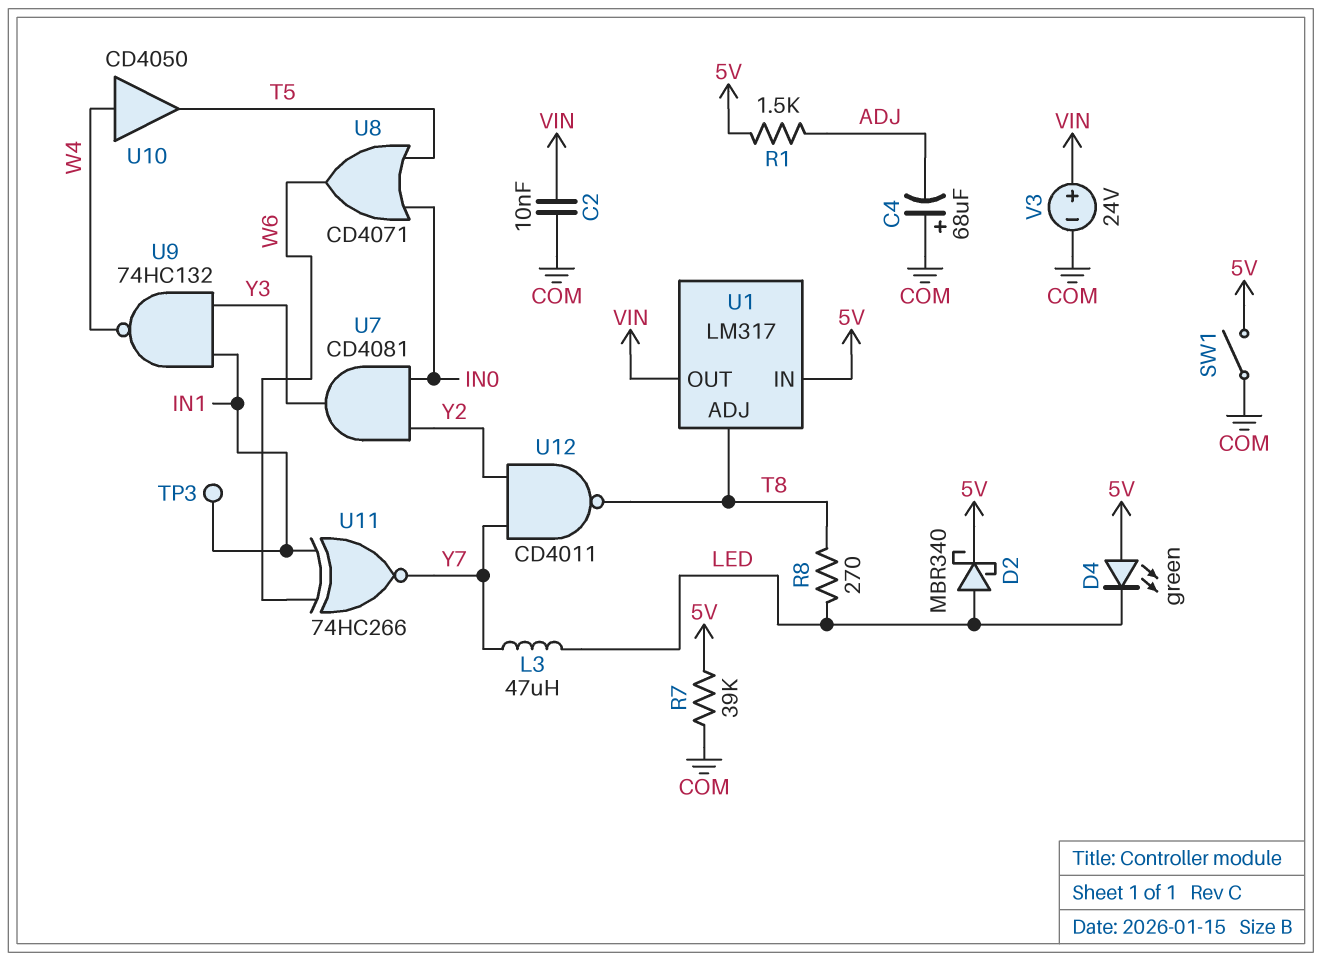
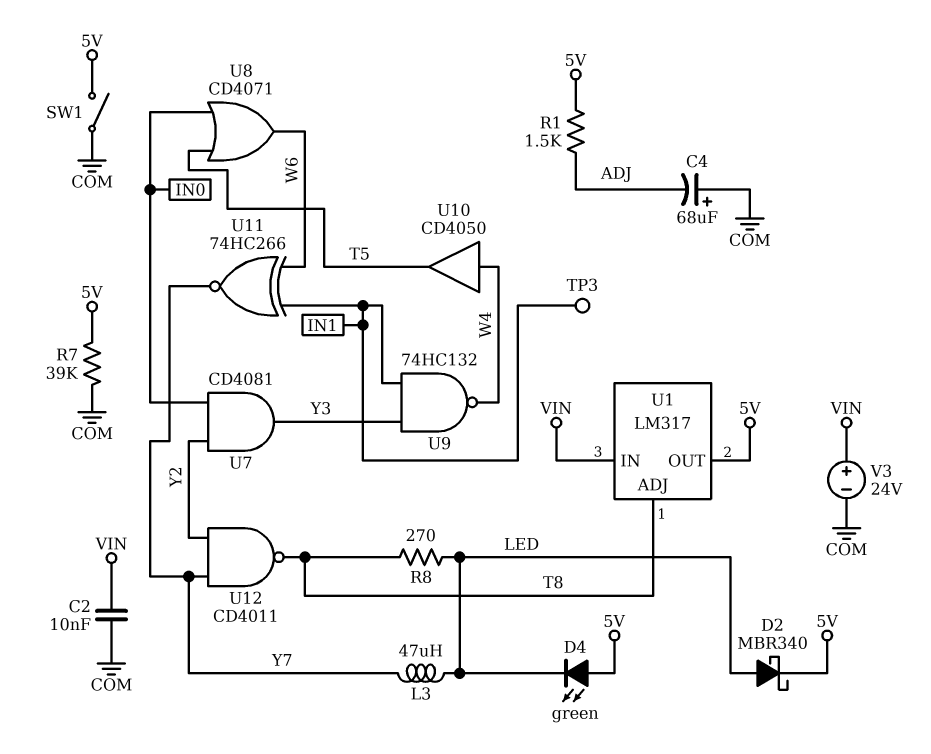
U1 pin IN: 5V -> VIN
U1 pin OUT: VIN -> 5V

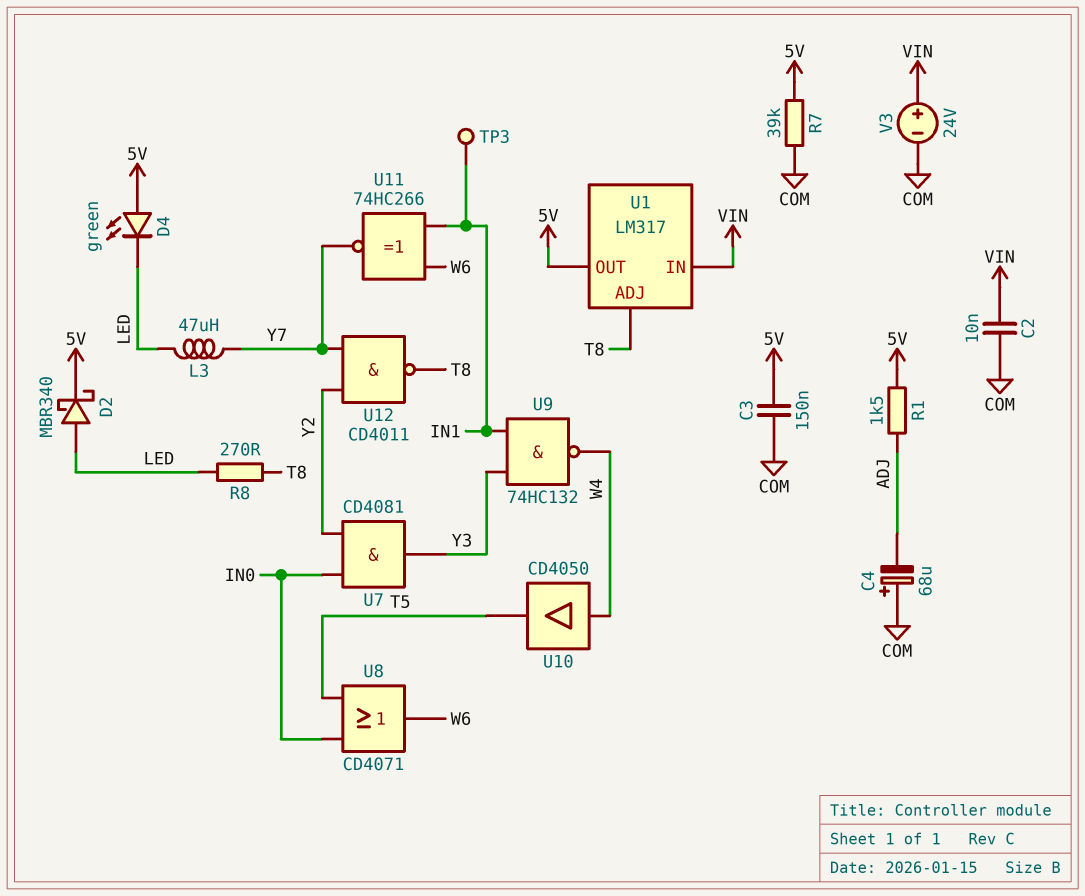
C3: none -> 150nF (5V, COM)
SW1: switch (5V, COM) -> none

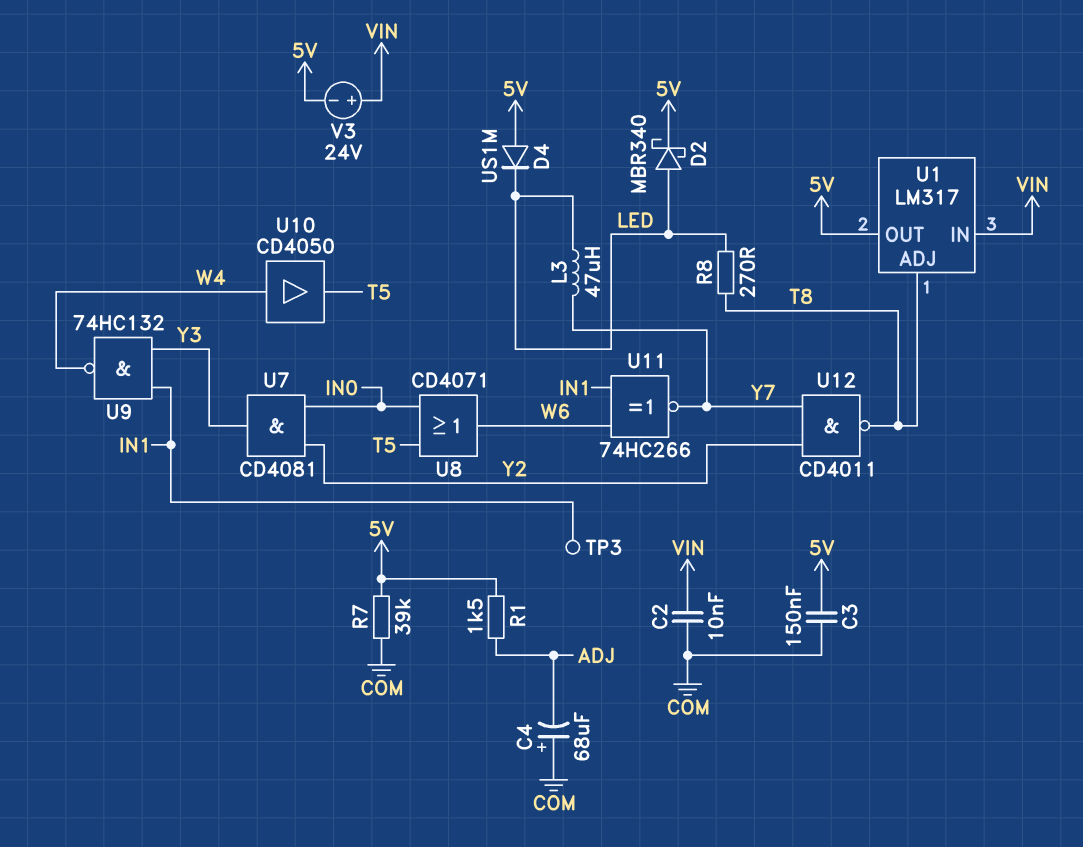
D4: LED green (A 5V, K LED) -> diode US1M (A 5V, K LED)
V3: 24V (plus VIN, minus COM) -> 24V (plus VIN, minus 5V)

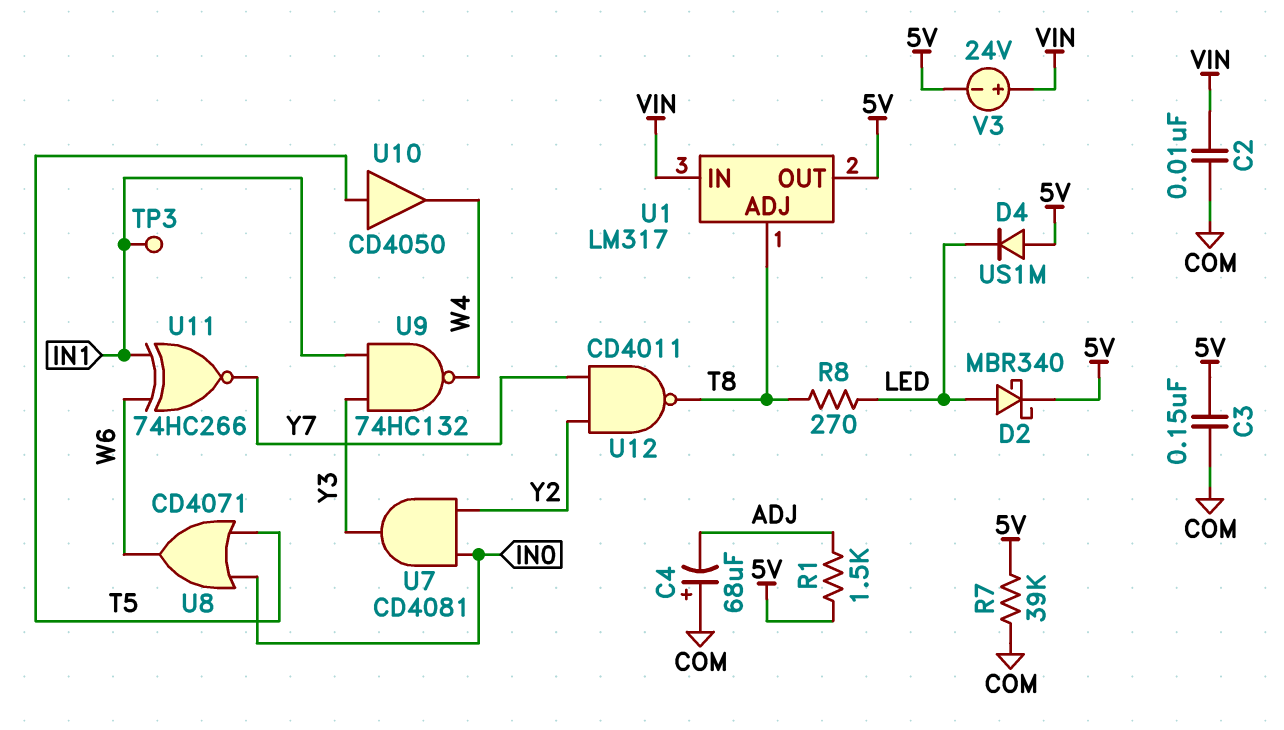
L3: 47uH (LED, Y7) -> none
U10: buffer CD4050 (in W4, out T5) -> buffer CD4050 (in T5, out W4)

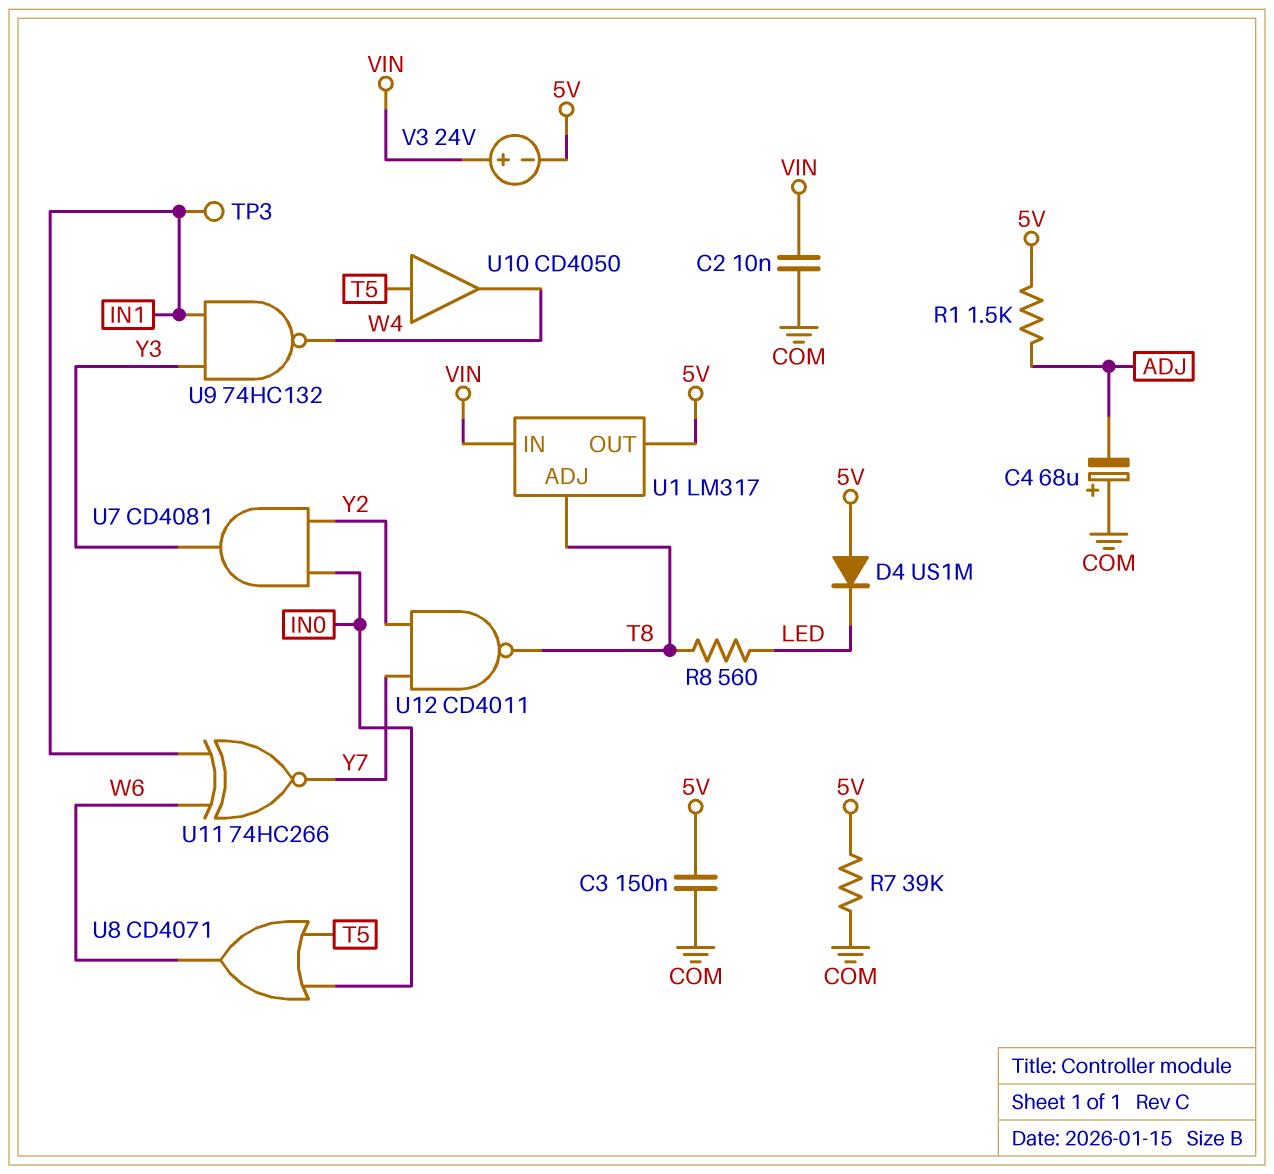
D2: schottky MBR340 (A LED, K 5V) -> none
R8: 270 (LED, T8) -> 560 (LED, T8)

